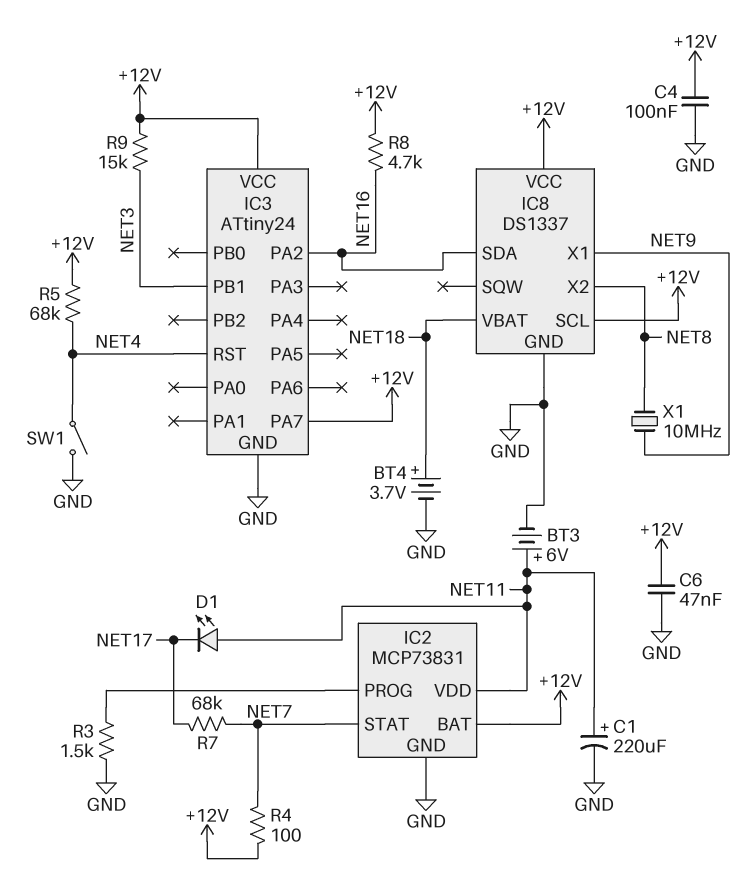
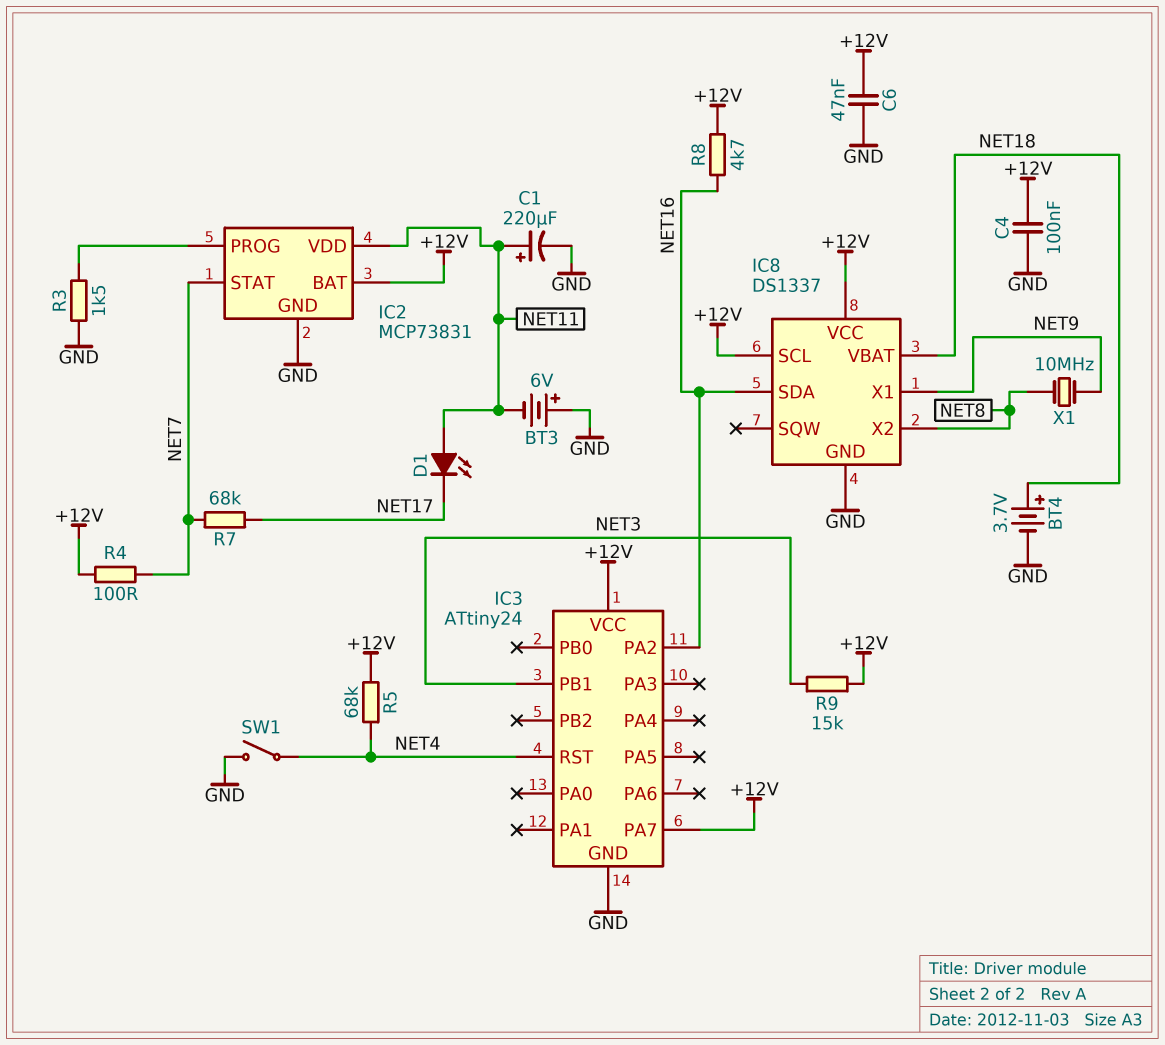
BT3: 6V (plus NET11, minus GND) -> 6V (plus GND, minus NET11)

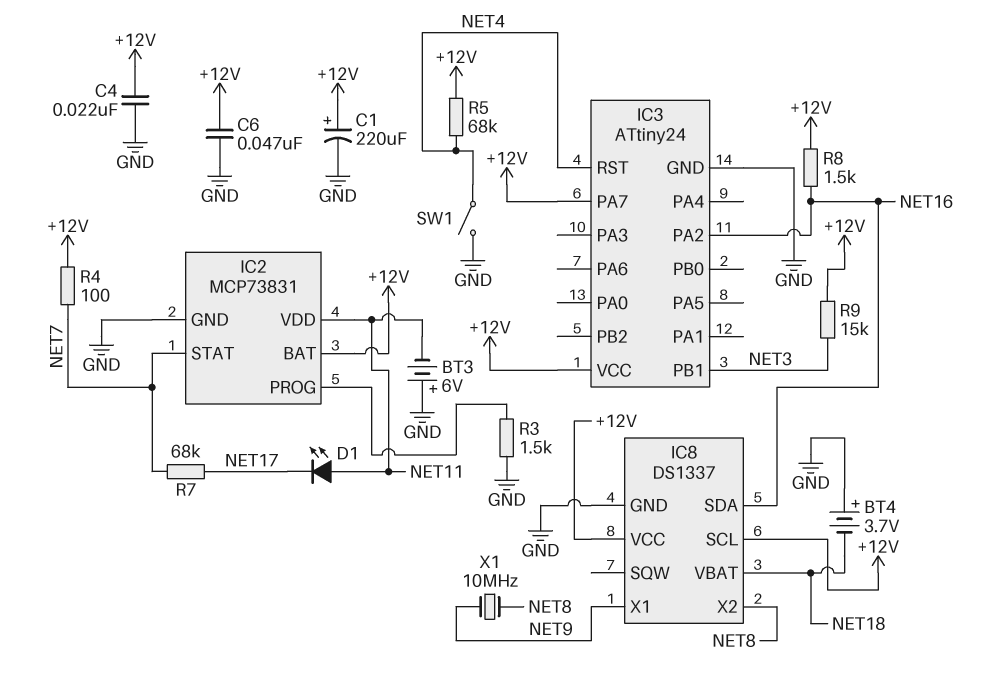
BT4: 3.7V (plus NET18, minus GND) -> 3.7V (plus GND, minus NET18)
C1: 220uF (plus NET11, minus GND) -> 220uF (plus +12V, minus GND)
C4: 100nF (+12V, GND) -> 22nF (+12V, GND)
R8: 4.7k (+12V, NET16) -> 1.5k (+12V, NET16)

